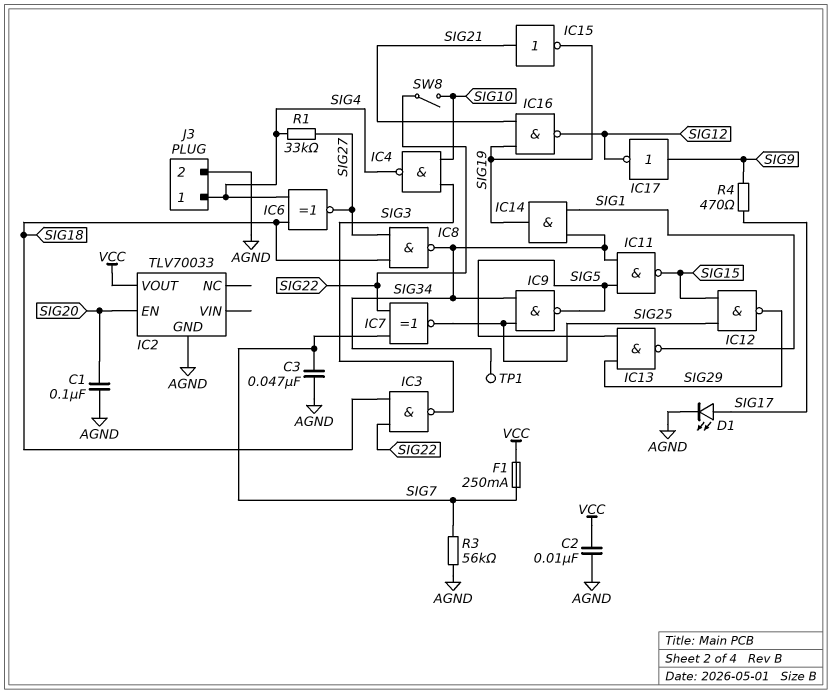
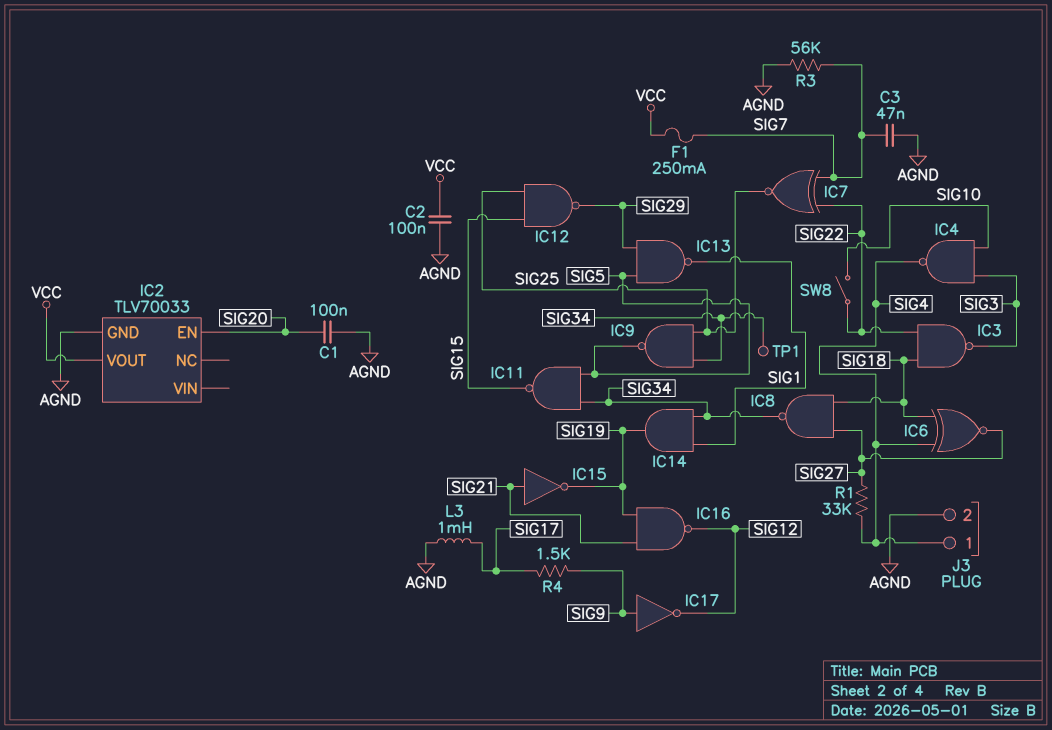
C2: 10nF (AGND, VCC) -> 100nF (AGND, VCC)
D1: LED (A SIG17, K AGND) -> none
L3: none -> 1mH (AGND, SIG17)
R4: 470 (SIG9, SIG17) -> 1.5k (SIG9, SIG17)

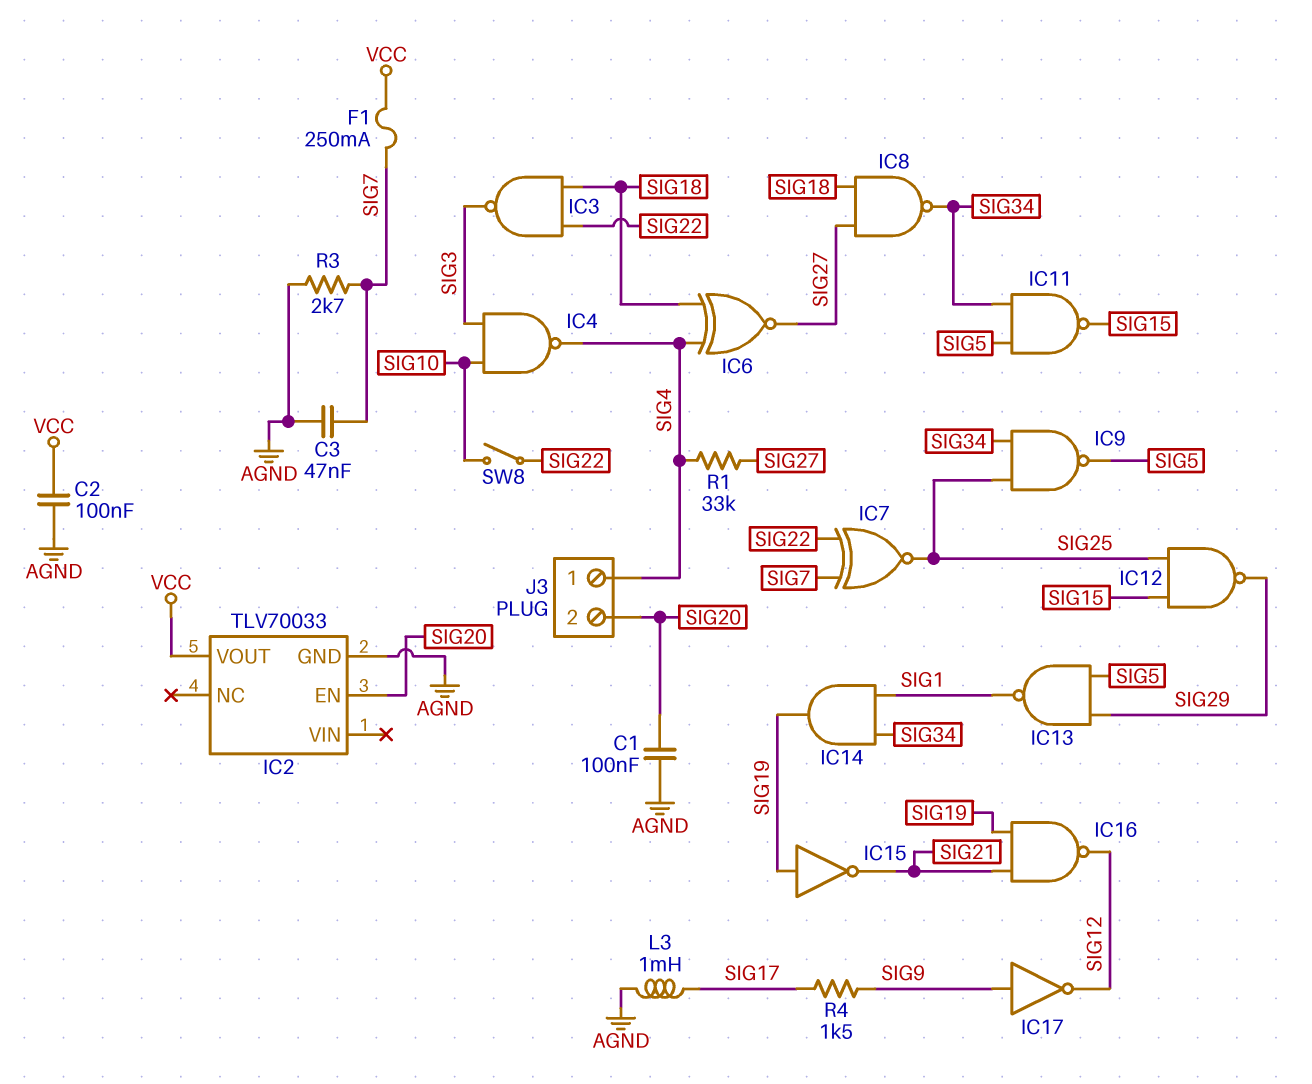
IC15: NOT (in SIG21, out SIG19) -> NOT (in SIG19, out SIG21)
J3 pin 2: AGND -> SIG20
R3: 56k (AGND, SIG7) -> 2.7k (AGND, SIG7)
TP1: test point (SIG34) -> none

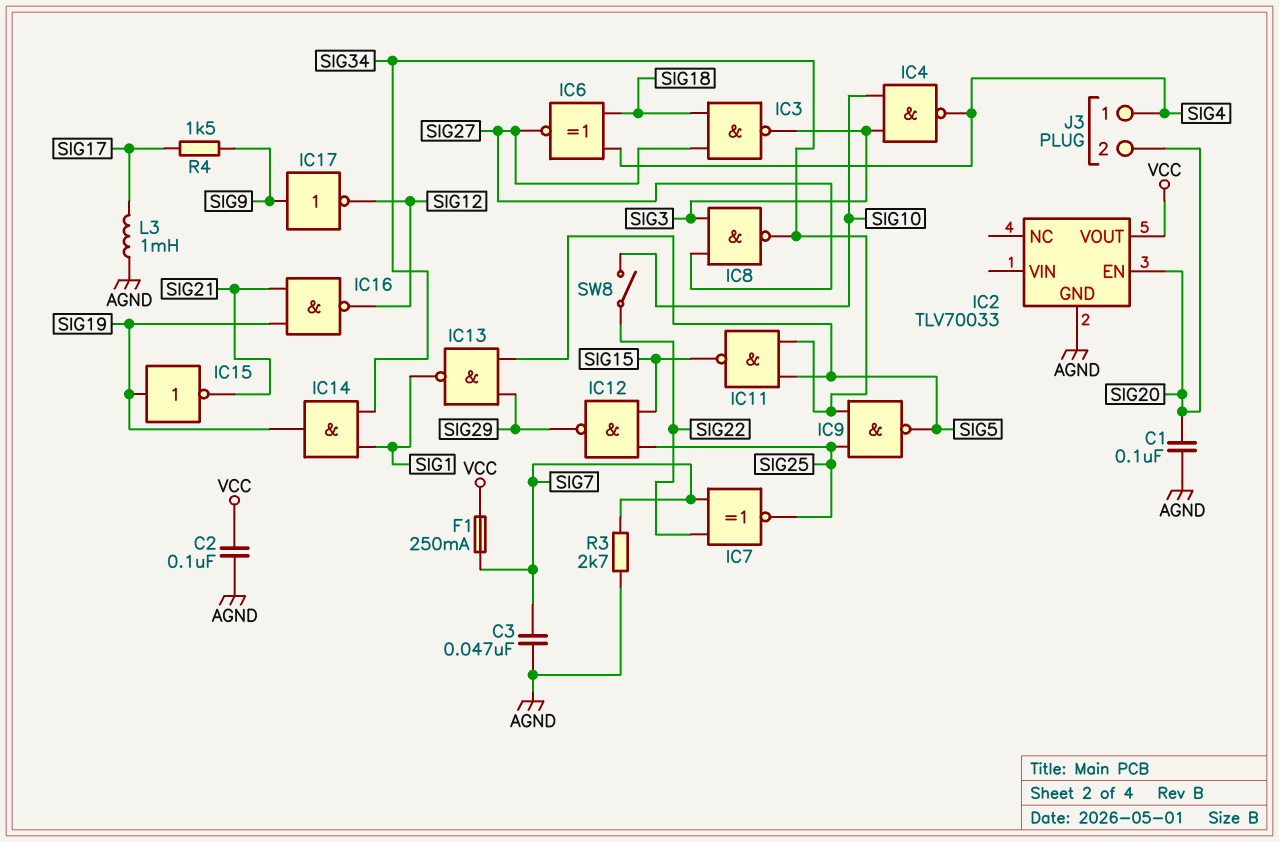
IC3: NAND (in SIG18, in SIG22, out SIG3) -> NAND (in SIG18, in SIG27, out SIG3)
IC8: NAND (in SIG18, in SIG27, out SIG34) -> NAND (in SIG3, in SIG27, out SIG34)
R1: 33k (SIG4, SIG27) -> none

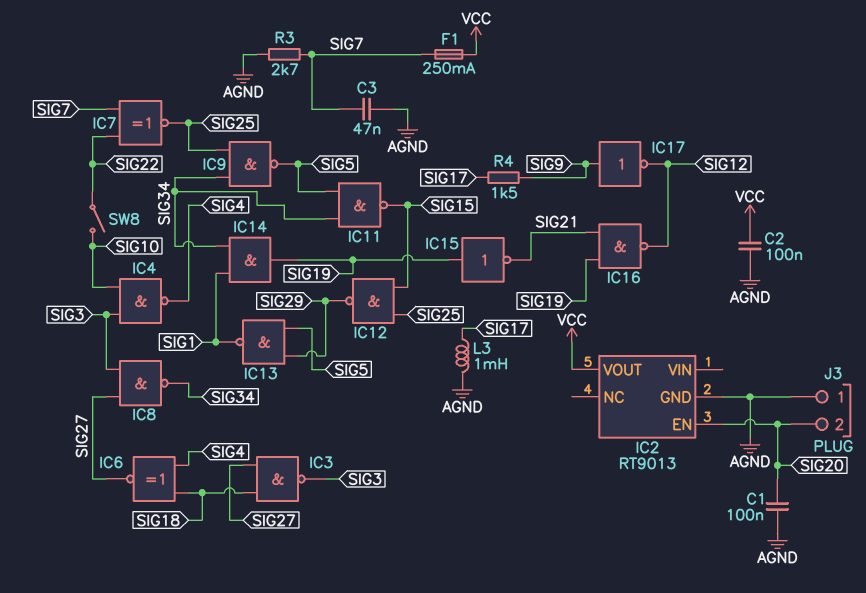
IC2: TLV70033 -> RT9013
J3 pin 1: SIG4 -> AGND

